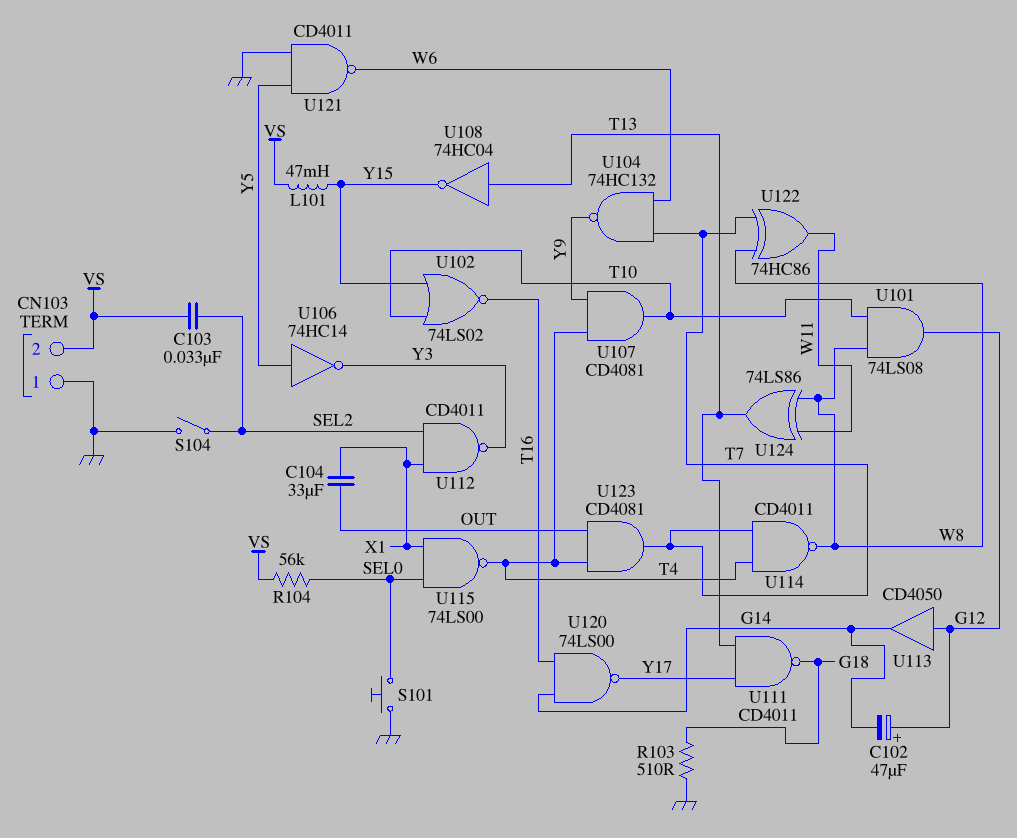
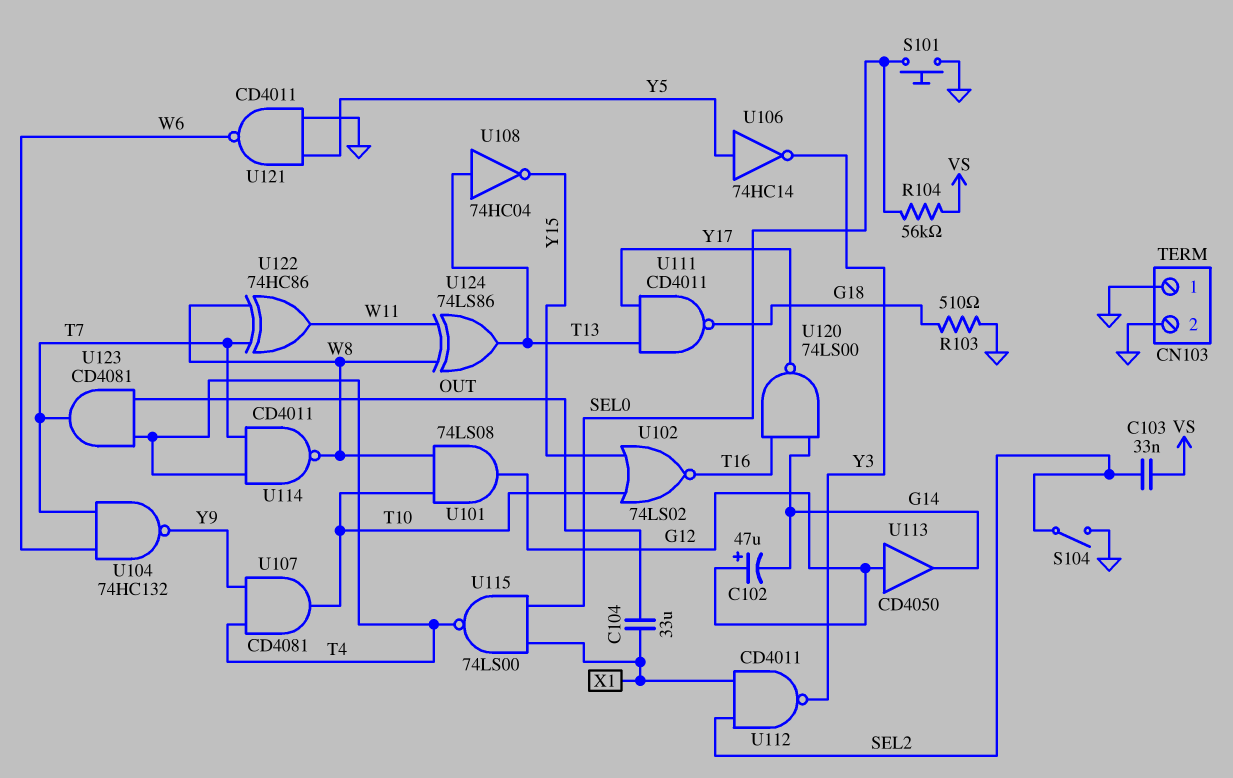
CN103 pin 2: VS -> GND
L101: 47mH (VS, Y15) -> none

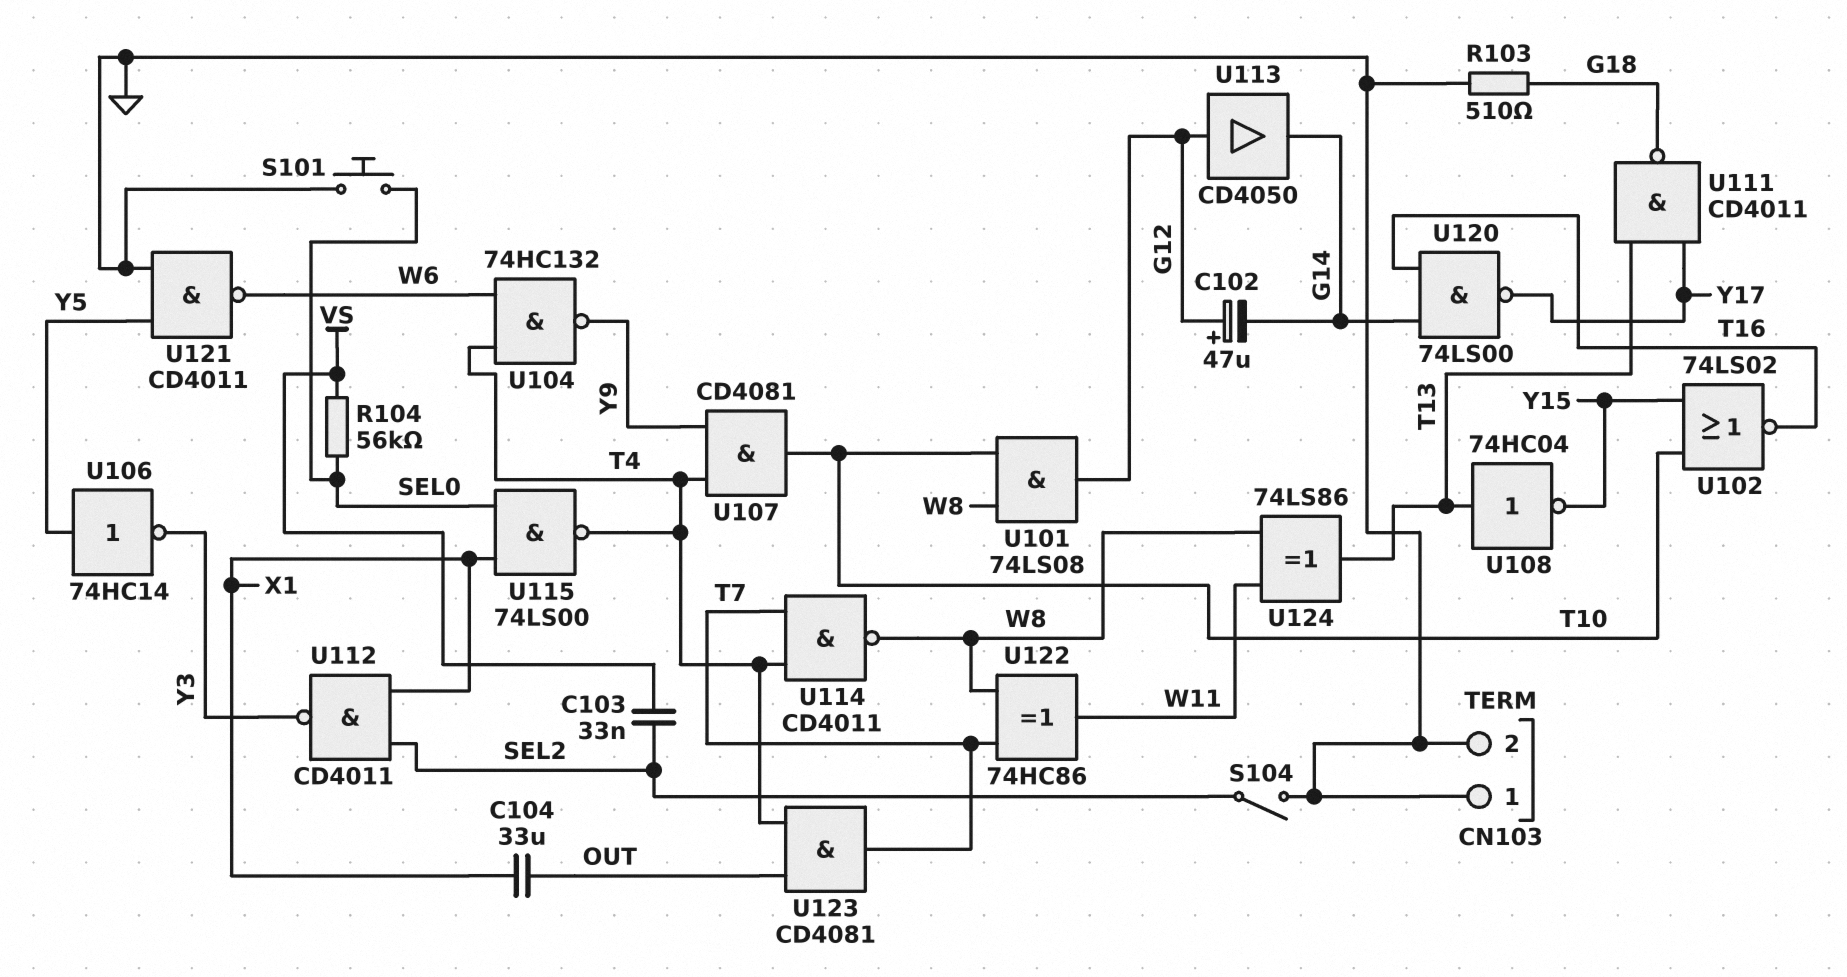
U104: NAND 74HC132 (in T7, in W6, out Y9) -> NAND 74HC132 (in T4, in W6, out Y9)

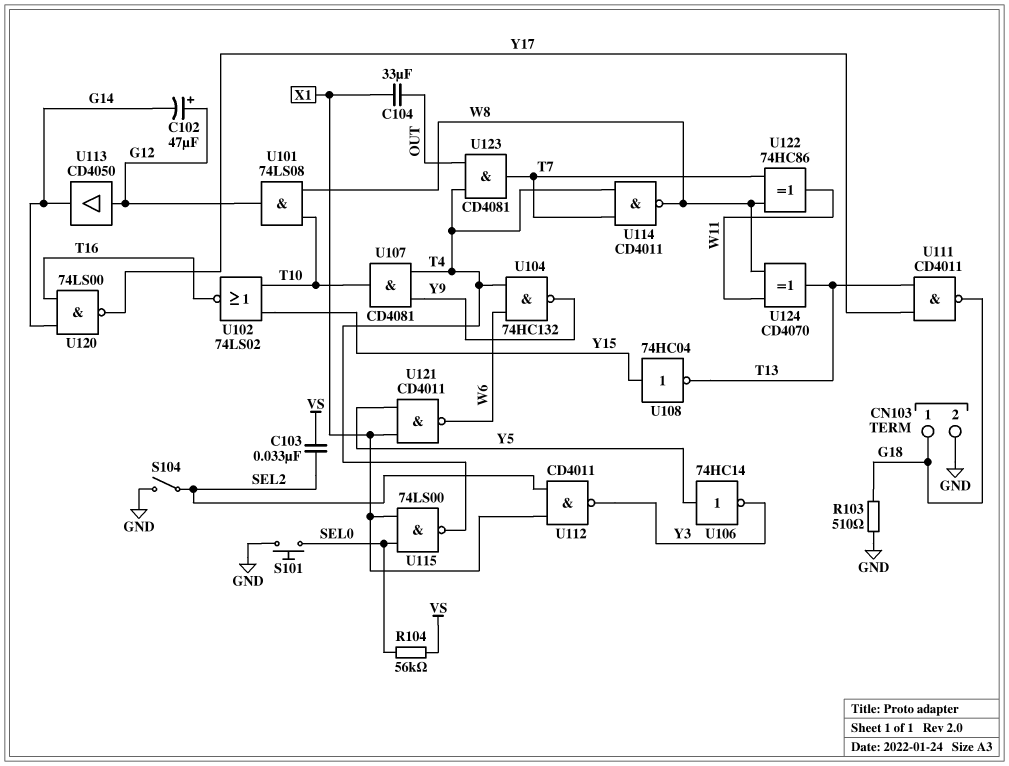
CN103 pin 1: GND -> G18
U108: NOT 74HC04 (in T13, out Y15) -> NOT 74HC04 (in Y15, out T13)
U121: NAND CD4011 (in GND, in Y5, out W6) -> NAND CD4011 (in X1, in Y5, out W6)
U124: XOR 74LS86 (in W8, in W11, out T13) -> XOR CD4070 (in W8, in W11, out T13)

